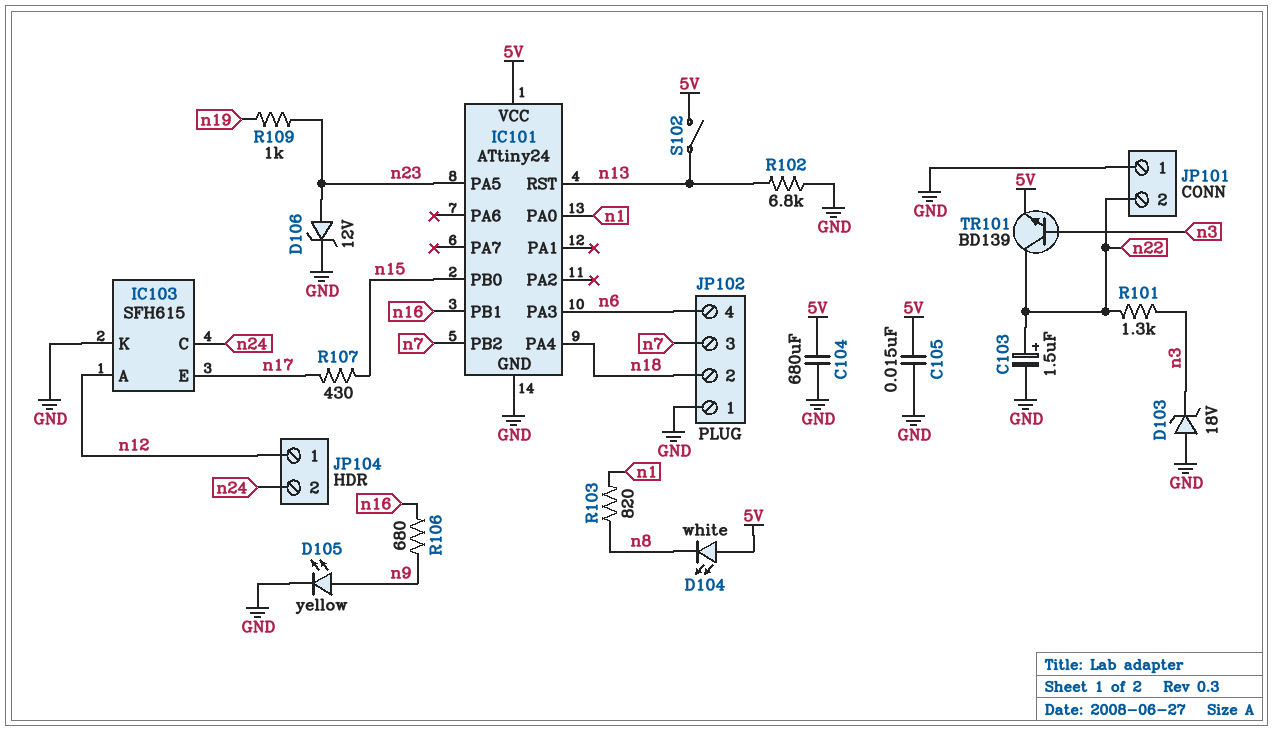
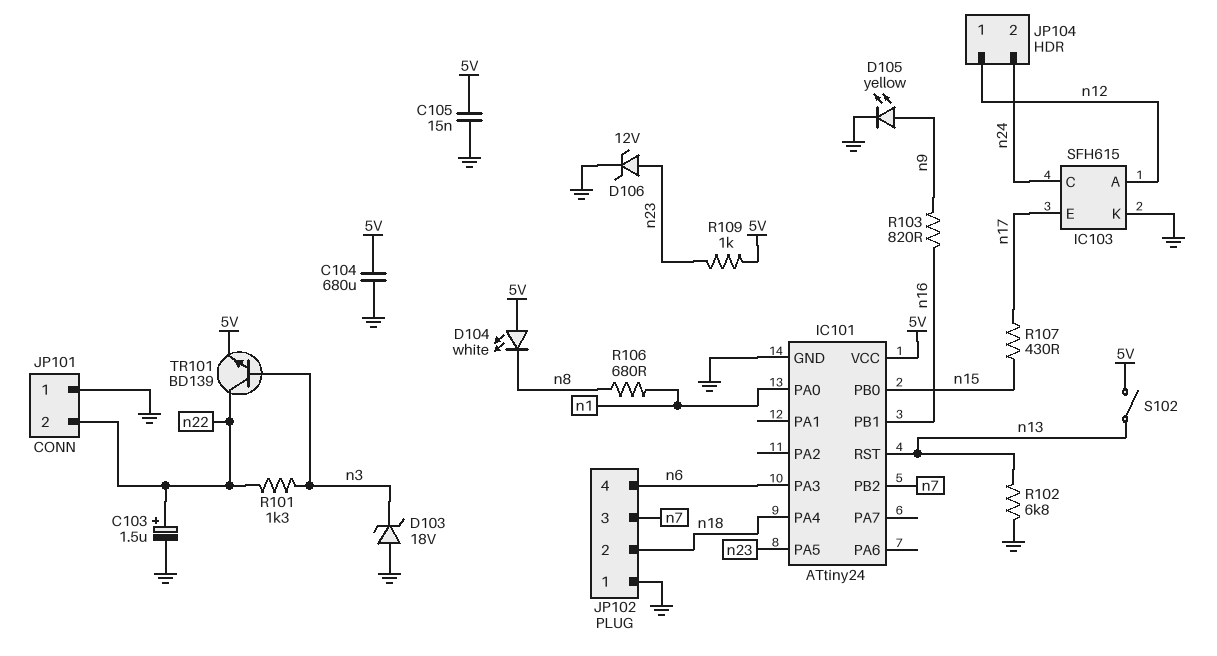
R103: 820 (n1, n8) -> 820 (n9, n16)
R106: 680 (n9, n16) -> 680 (n1, n8)
R109: 1k (n19, n23) -> 1k (5V, n23)

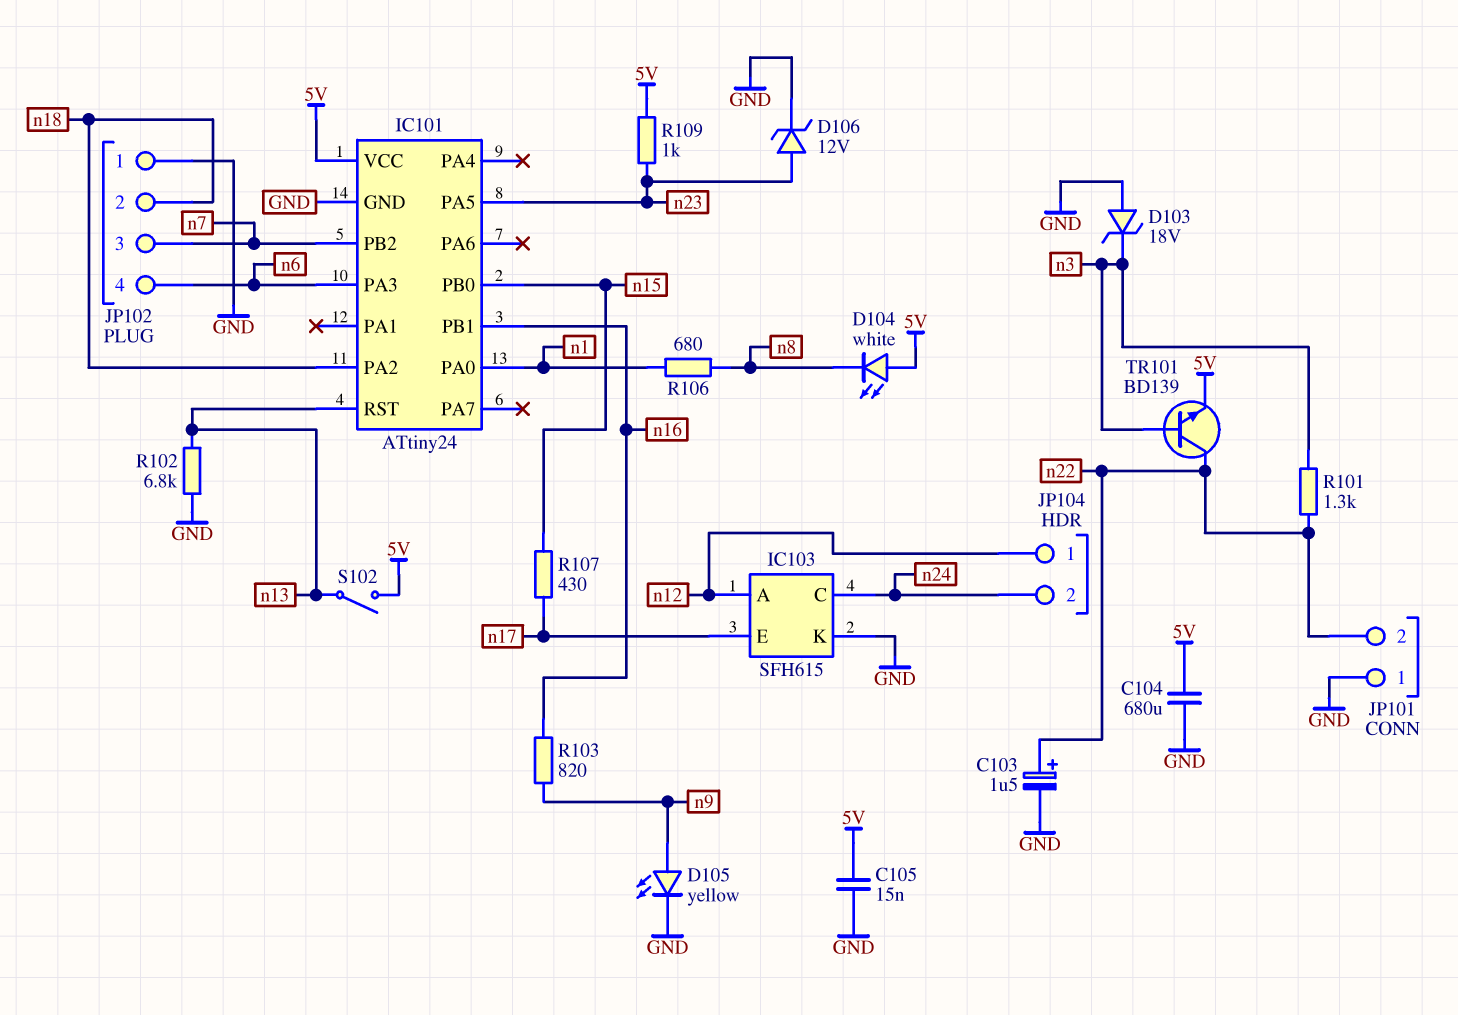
IC101 pin PA2: none -> n18
IC101 pin PA4: n18 -> none

